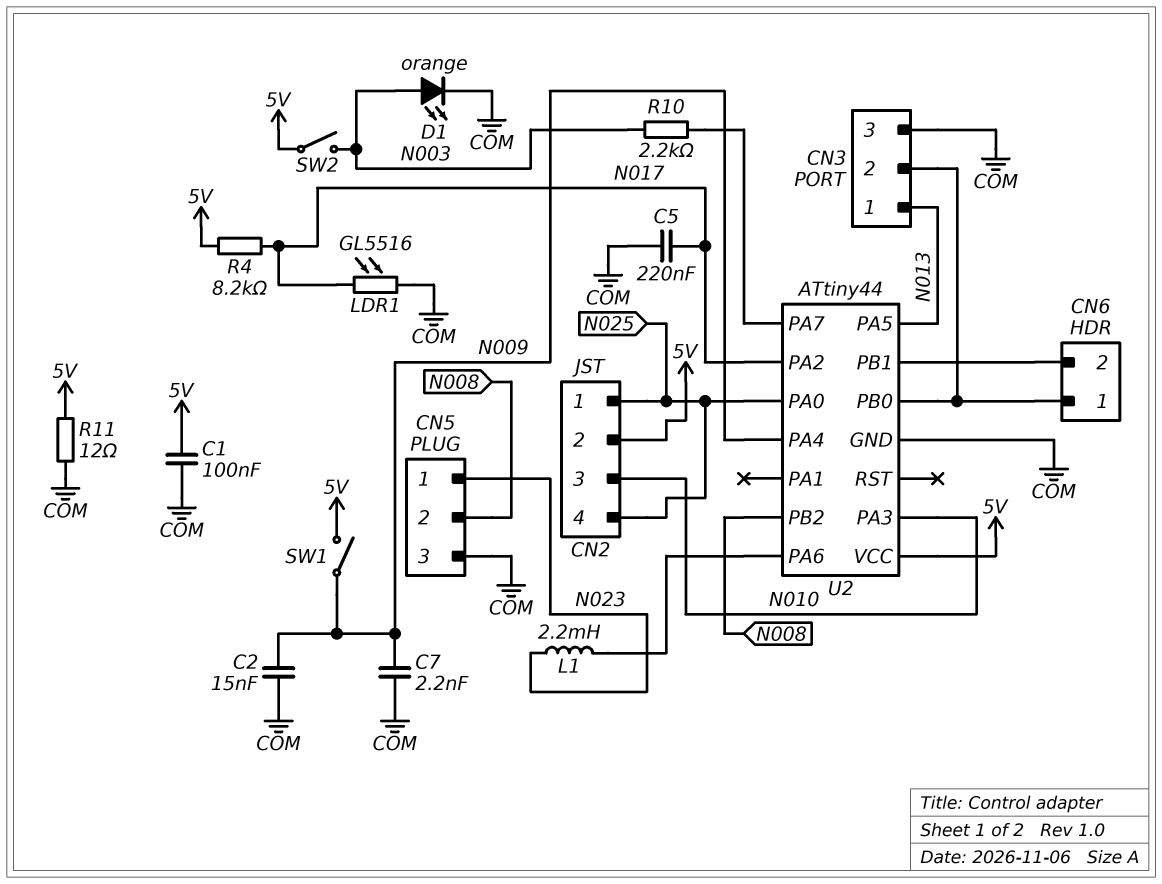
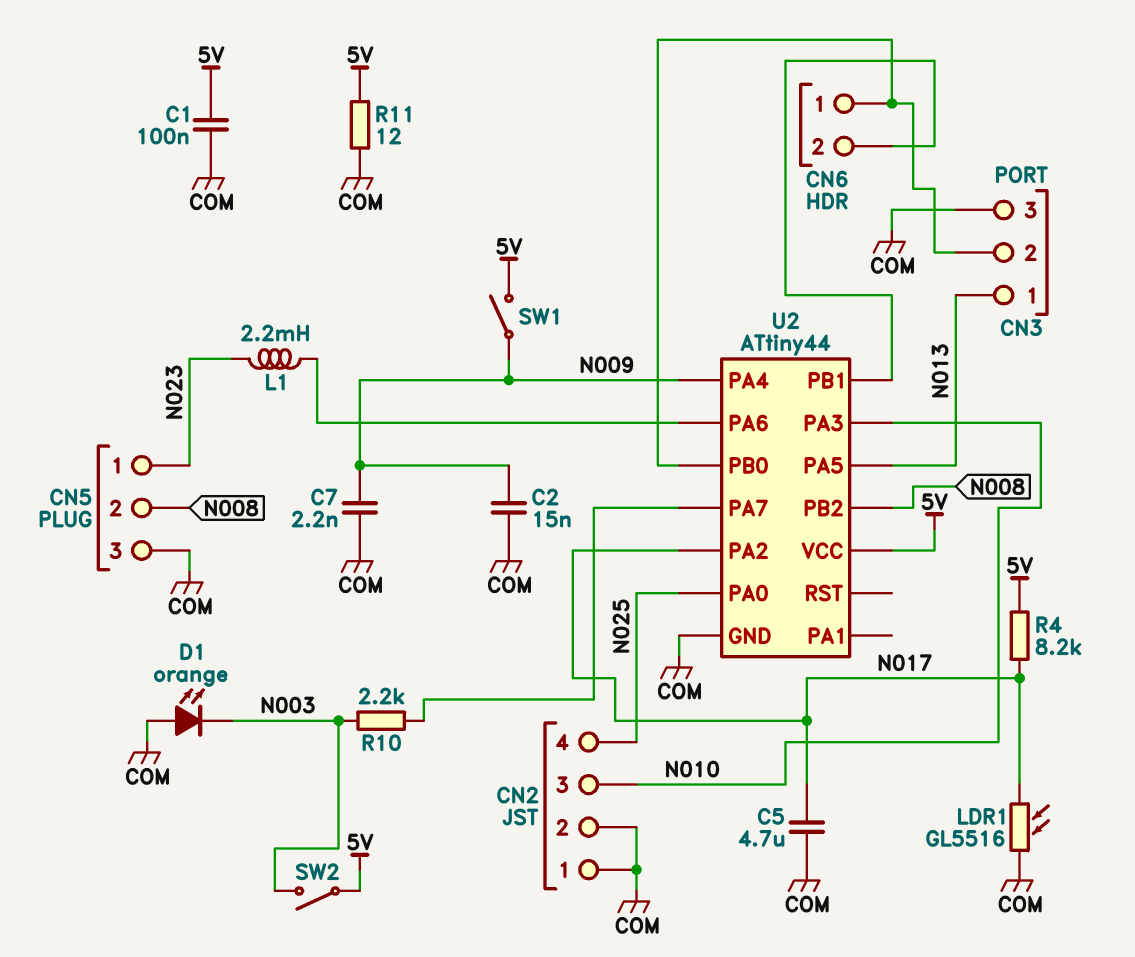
C5: 220nF (COM, N017) -> 4.7uF (COM, N017)
CN2 pin 1: N025 -> COM
CN2 pin 2: 5V -> COM
D1: LED orange (A N003, K COM) -> LED orange (A COM, K N003)

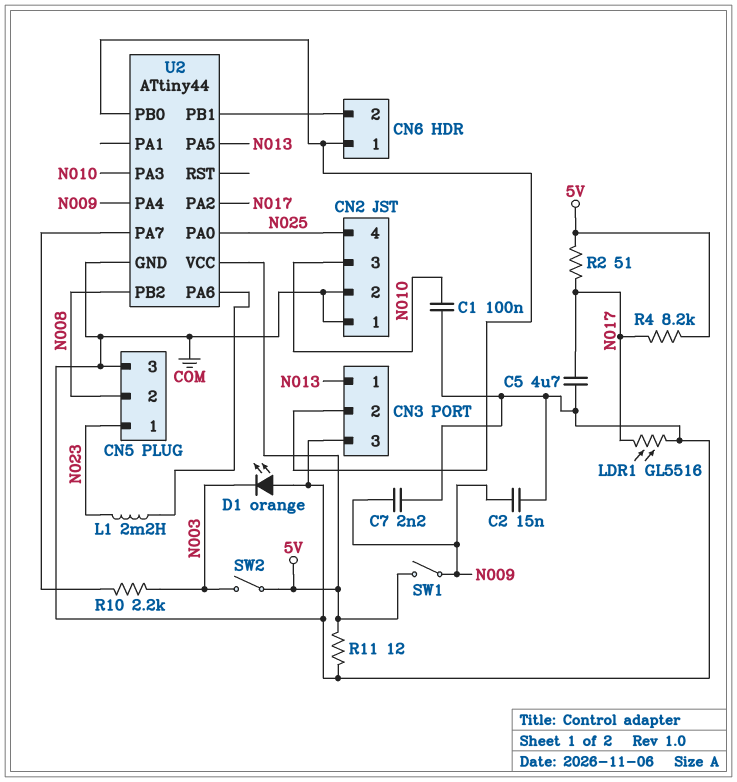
C1: 100nF (5V, COM) -> 100nF (COM, N010)
R2: none -> 51 (5V, N017)

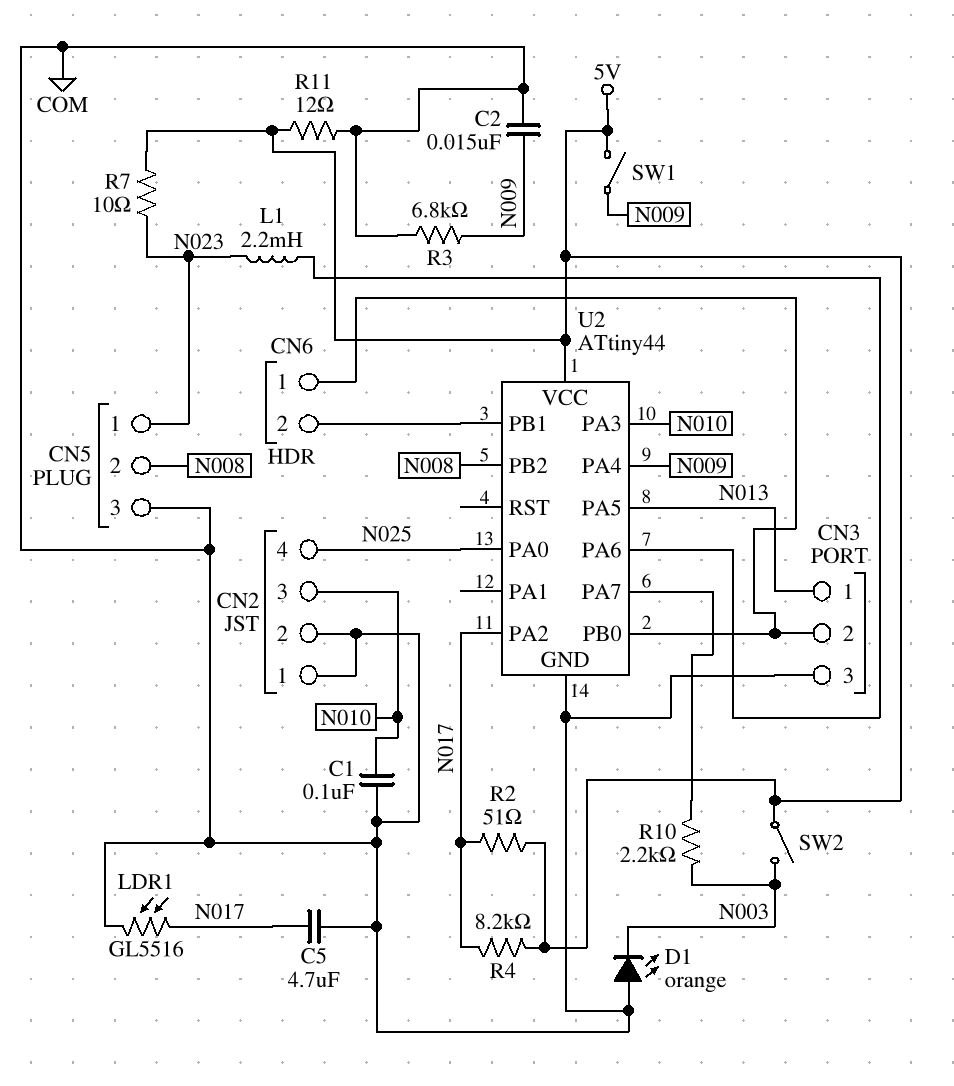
C7: 2.2nF (COM, N009) -> none
R3: none -> 6.8k (COM, N009)
R7: none -> 10 (5V, N023)

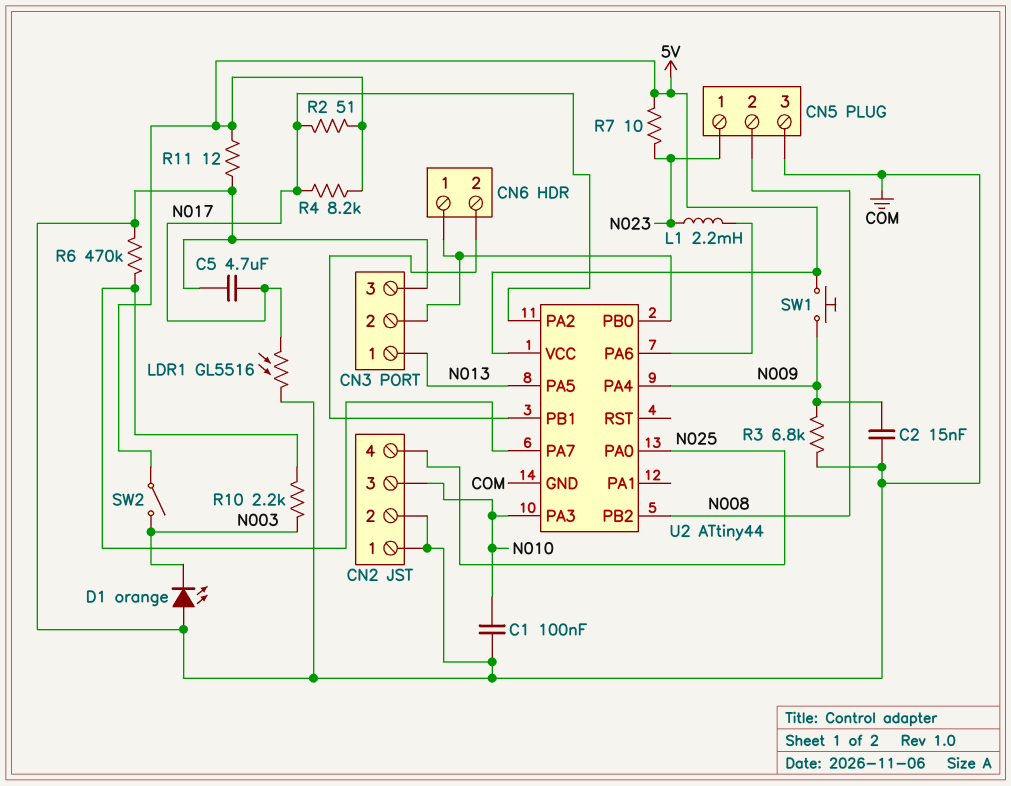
R6: none -> 470k (COM, U2/PA7)
SW1: switch (5V, N009) -> button (5V, N009)

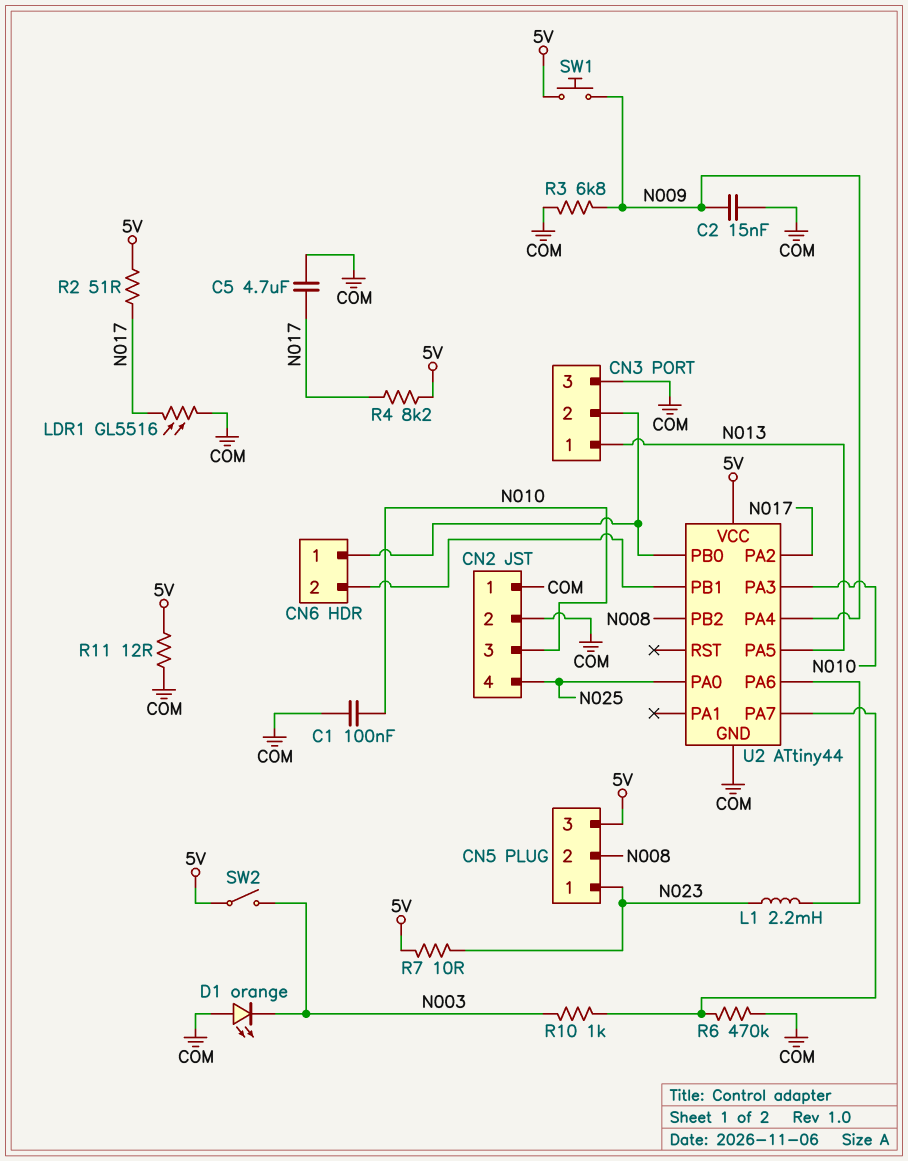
CN5 pin 3: COM -> 5V
R10: 2.2k (N003, U2/PA7) -> 1k (N003, U2/PA7)

